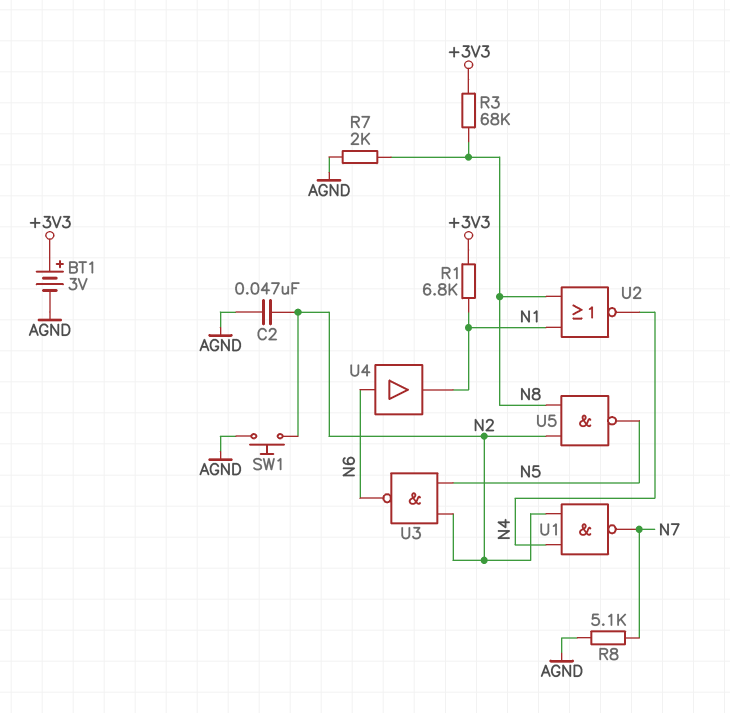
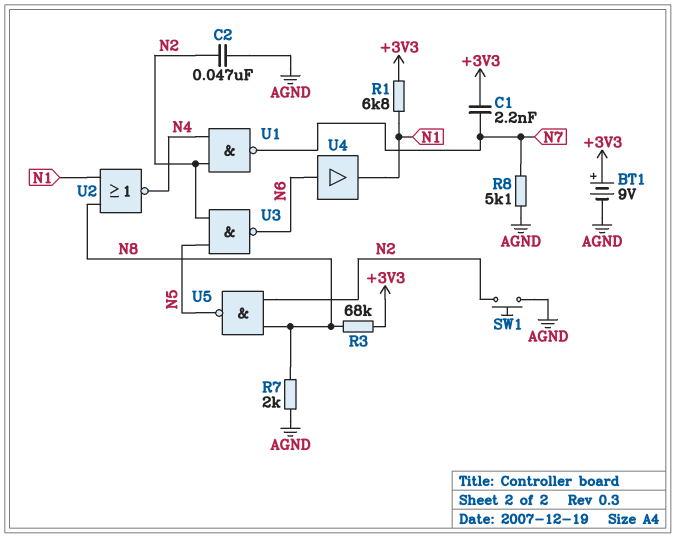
BT1: 3V (plus +3V3, minus AGND) -> 9V (plus +3V3, minus AGND)
C1: none -> 2.2nF (+3V3, N7)

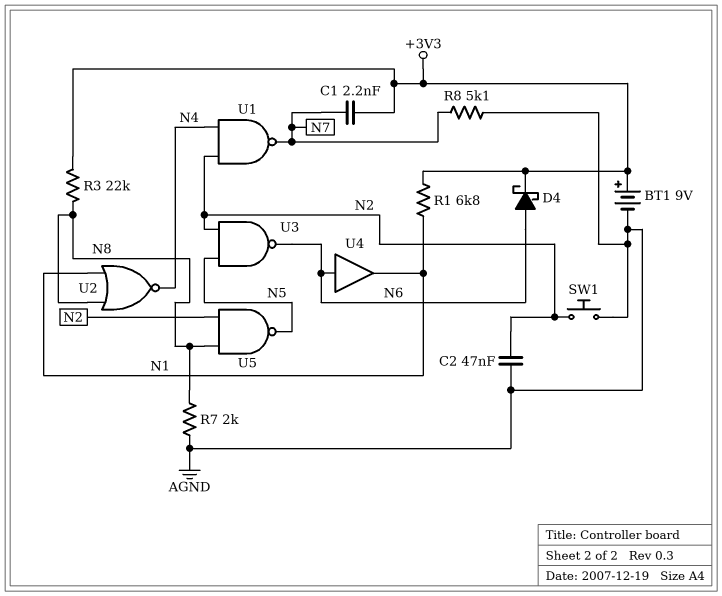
D4: none -> schottky (A N6, K +3V3)
R3: 68k (+3V3, N8) -> 22k (+3V3, N8)

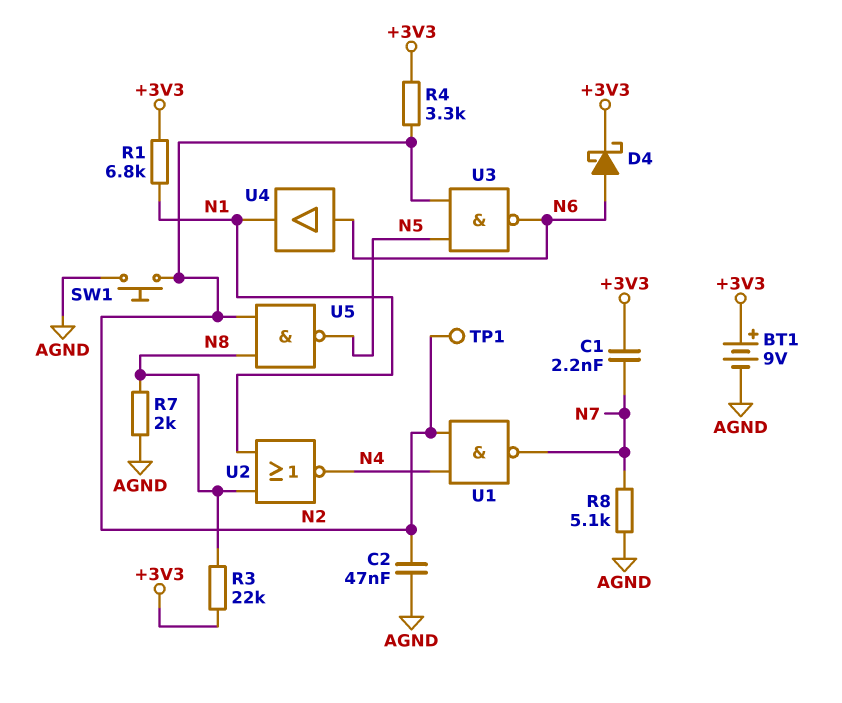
R4: none -> 3.3k (+3V3, N2)
TP1: none -> test point (N2)

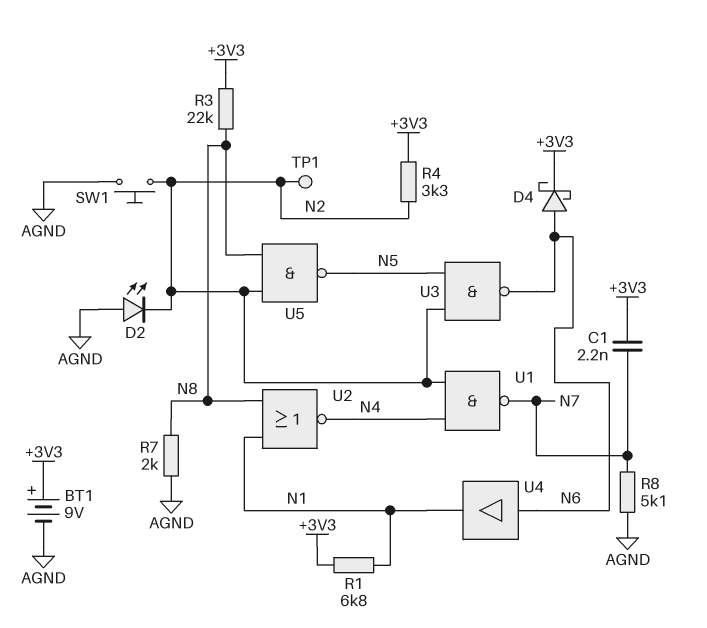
C2: 47nF (AGND, N2) -> none
D2: none -> LED (A AGND, K N2)

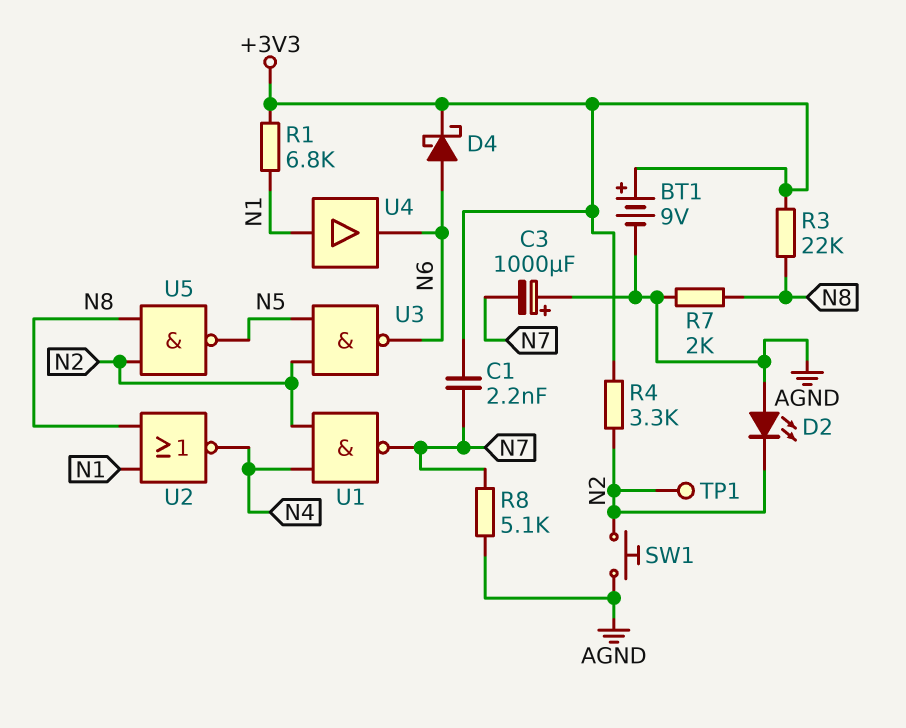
C3: none -> 1000uF (plus AGND, minus N7)
U4: buffer (in N6, out N1) -> buffer (in N1, out N6)

